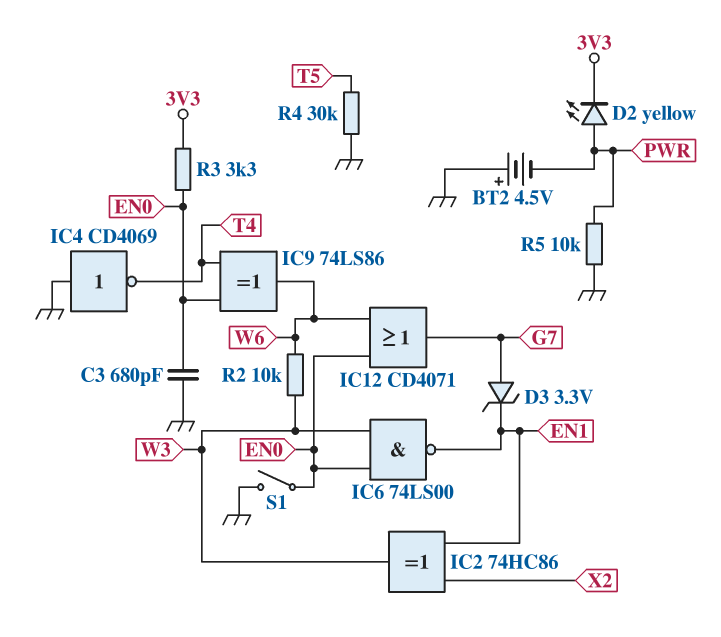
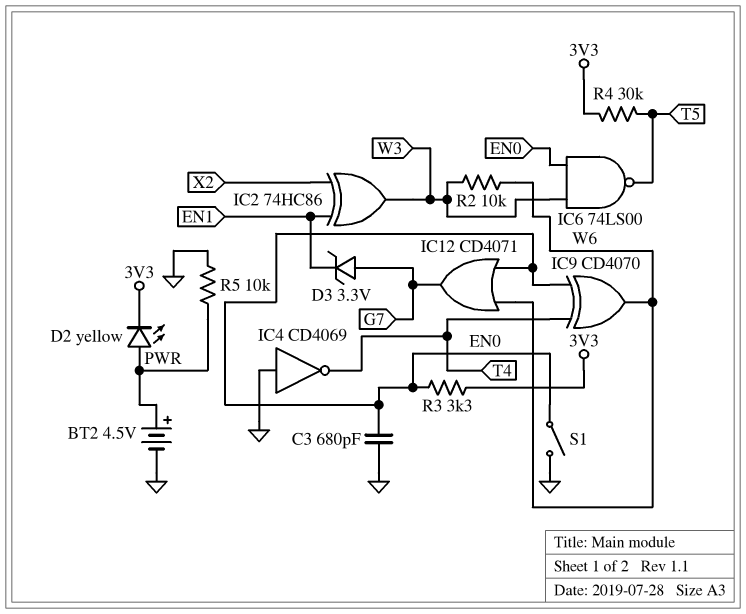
BT2: 4.5V (plus GND, minus PWR) -> 4.5V (plus PWR, minus GND)
IC6: NAND 74LS00 (in EN0, in W3, out EN1) -> NAND 74LS00 (in EN0, in W3, out T5)
IC9: XOR 74LS86 (in EN0, in T4, out W6) -> XOR CD4070 (in EN0, in T4, out W6)
R4: 30k (GND, T5) -> 30k (3V3, T5)

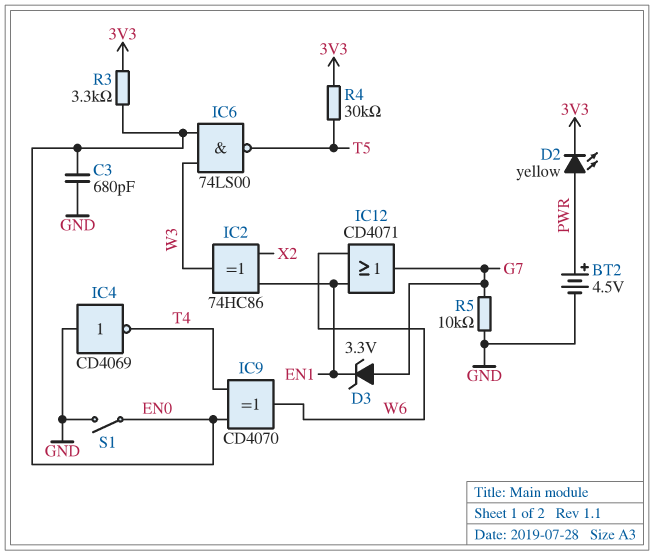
IC12: OR CD4071 (in EN0, in W6, out G7) -> OR CD4071 (in EN1, in W6, out G7)
R2: 10k (W3, W6) -> none
R5: 10k (GND, PWR) -> 10k (G7, GND)

